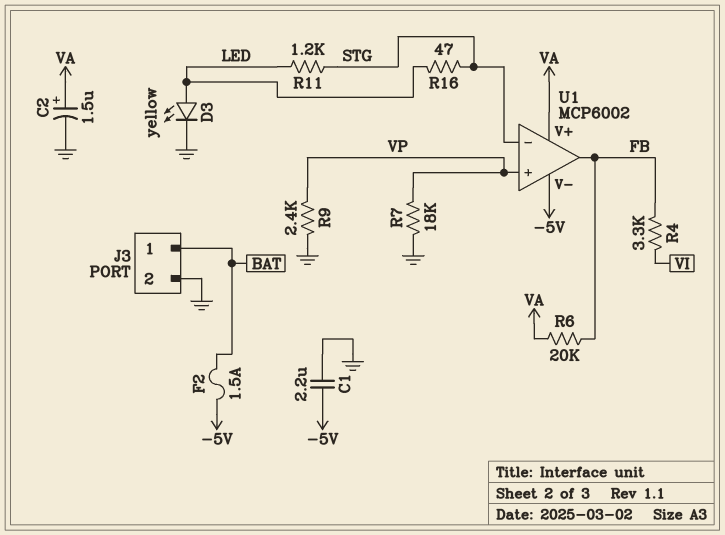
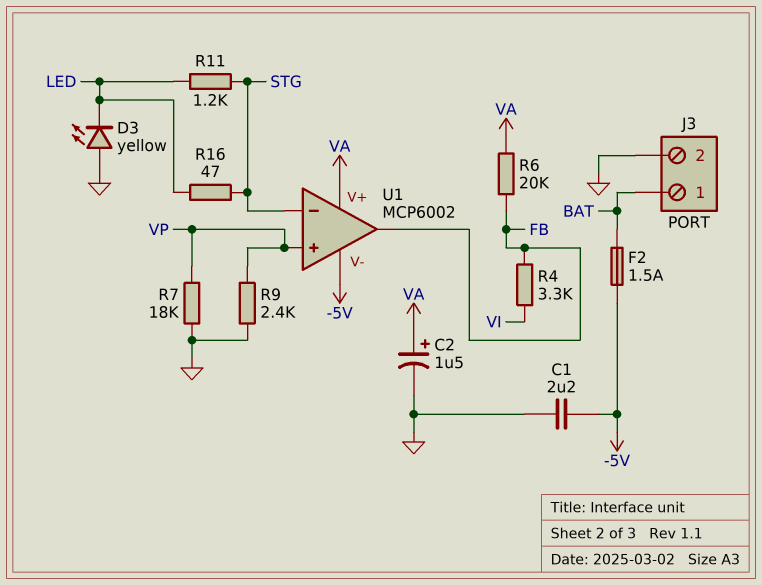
D3: LED yellow (A LED, K GND) -> LED yellow (A GND, K LED)

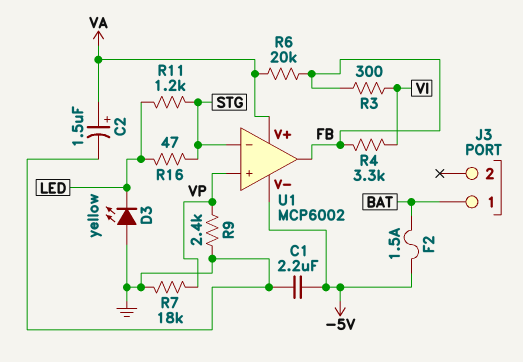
J3 pin 2: GND -> none
R3: none -> 300 (FB, VI)

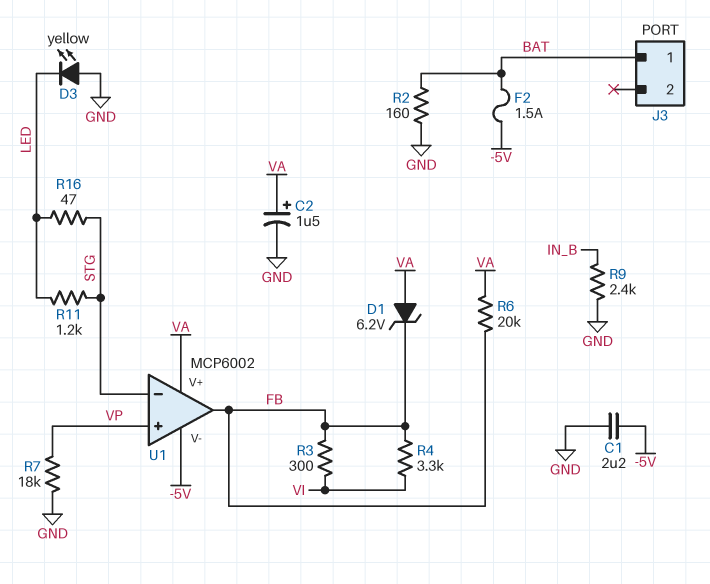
D1: none -> zener 6.2V (A VA, K FB)
R2: none -> 160 (BAT, GND)
R9: 2.4k (GND, VP) -> 2.4k (GND, IN_B)

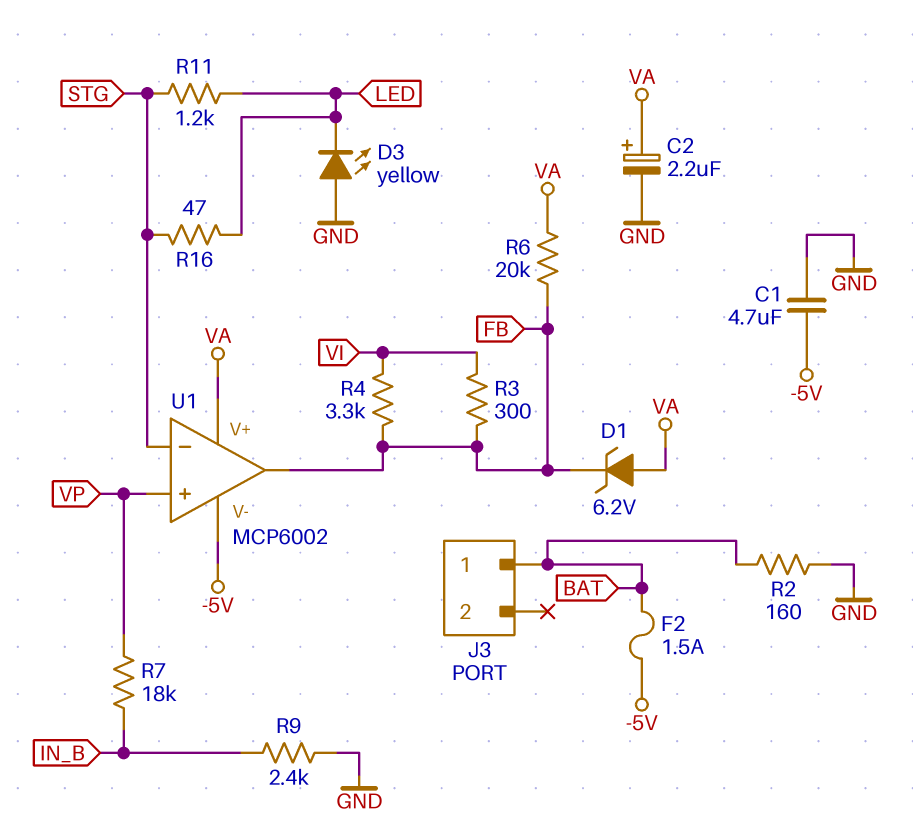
C1: 2.2uF (-5V, GND) -> 4.7uF (-5V, GND)
C2: 1.5uF (plus VA, minus GND) -> 2.2uF (plus VA, minus GND)
R7: 18k (GND, VP) -> 18k (IN_B, VP)

